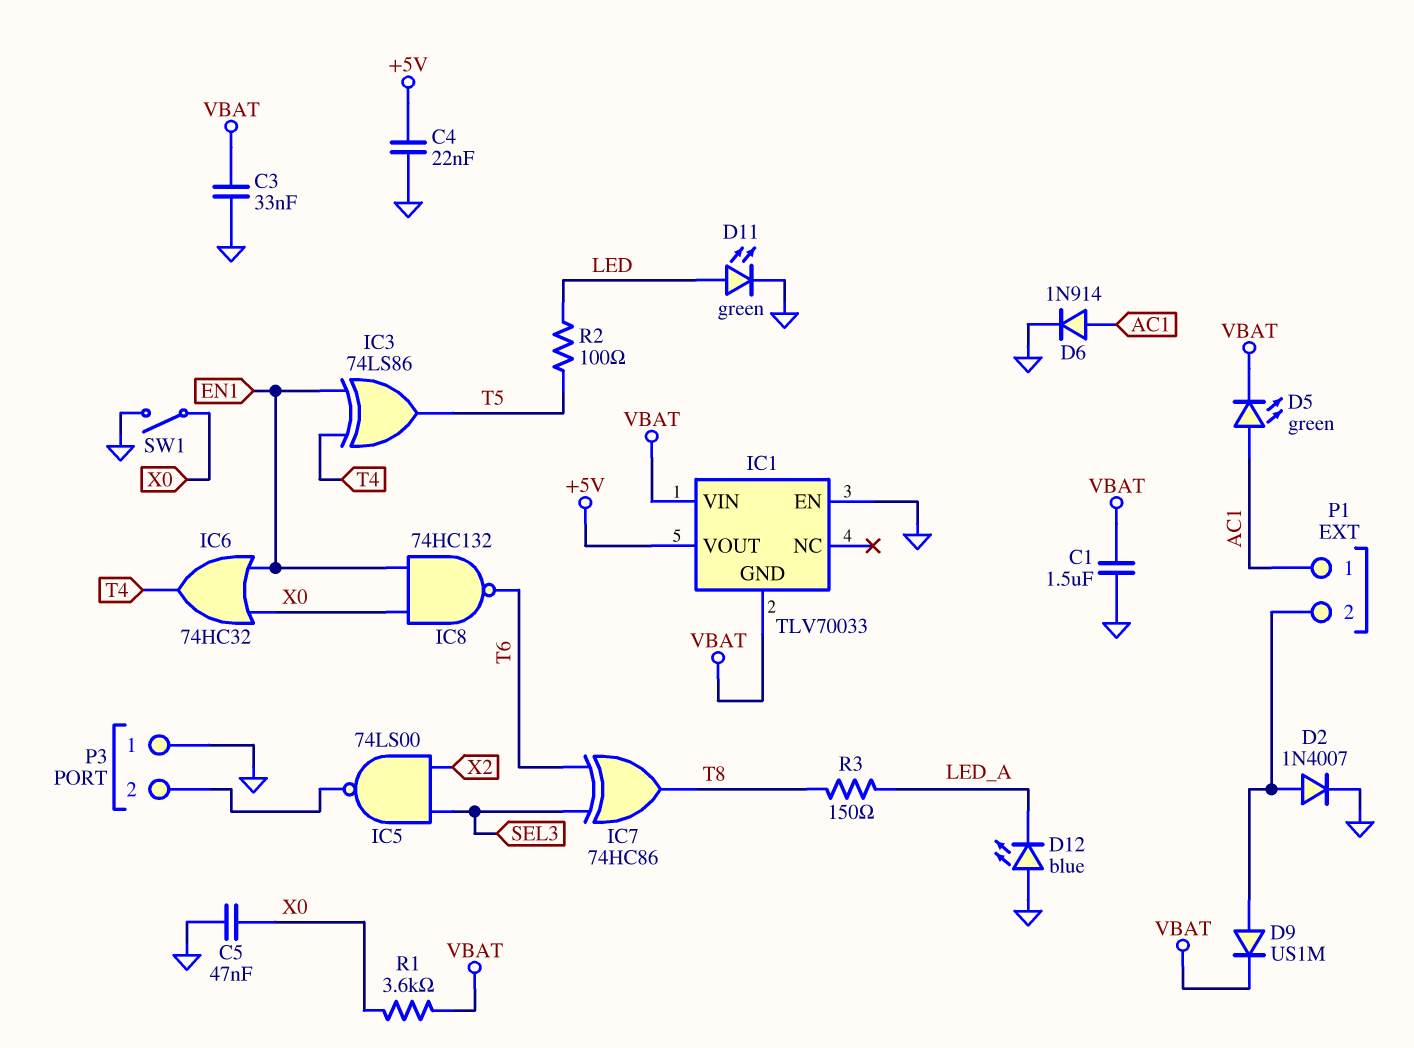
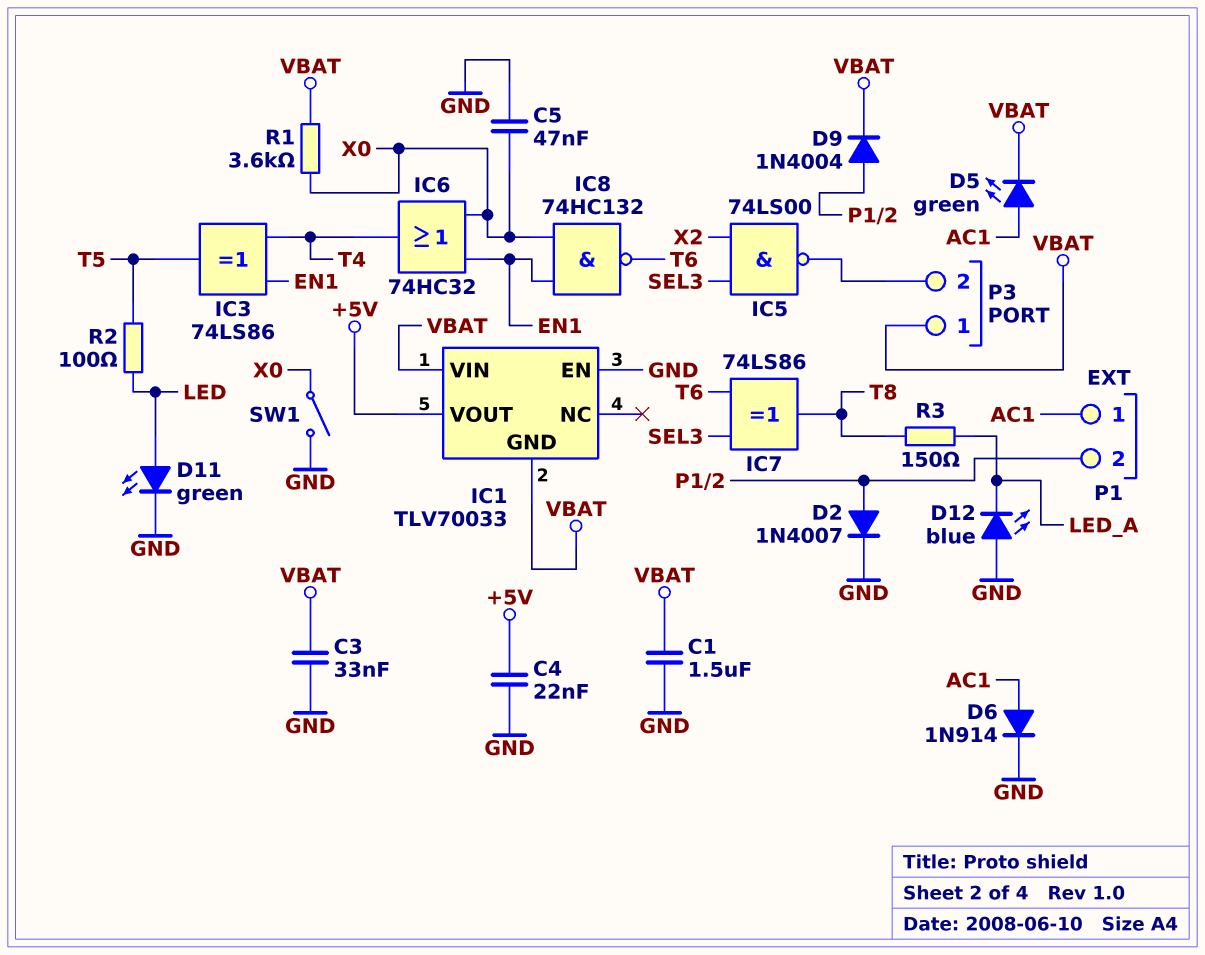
D9: diode US1M (A P1/2, K VBAT) -> diode 1N4004 (A P1/2, K VBAT)
IC7: XOR 74HC86 (in SEL3, in T6, out T8) -> XOR 74LS86 (in SEL3, in T6, out T8)
P3 pin 1: GND -> VBAT

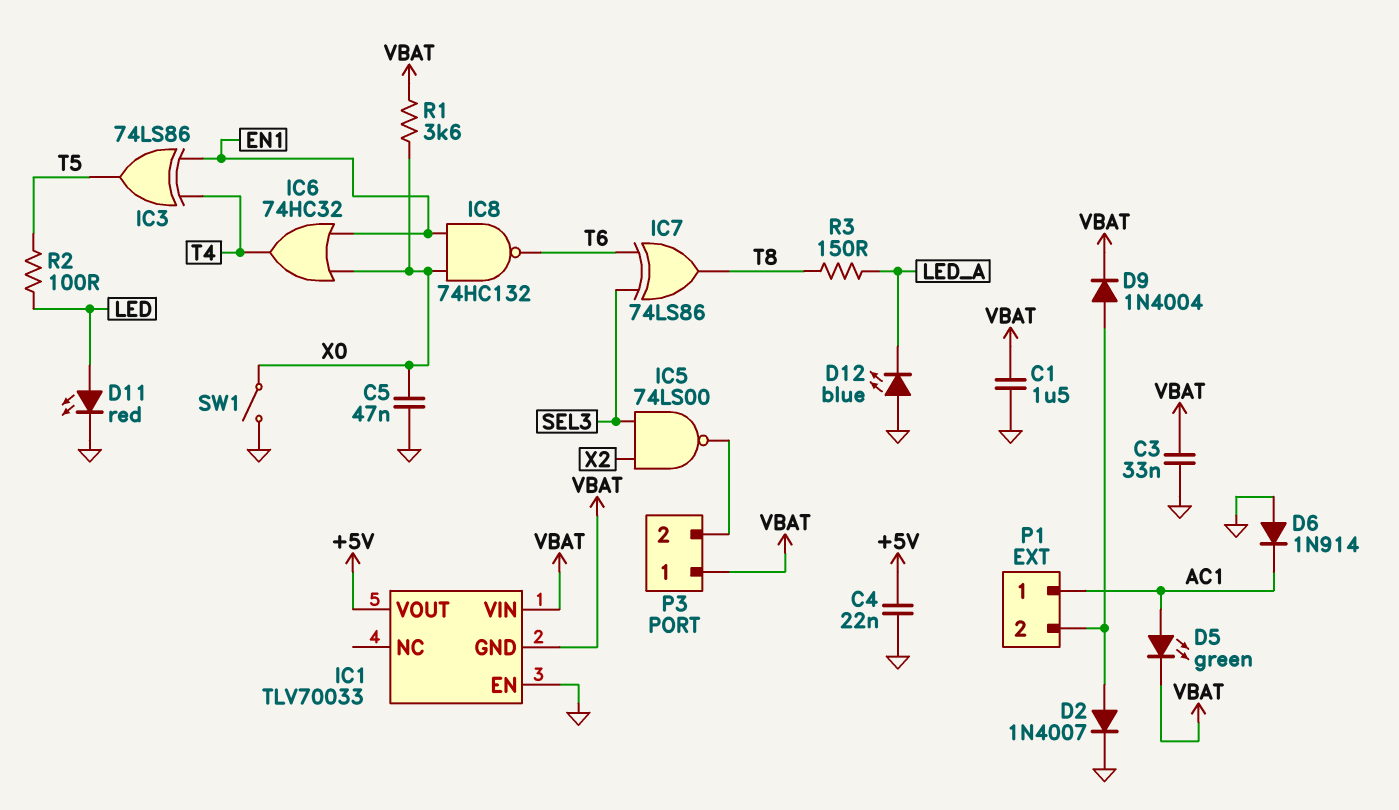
D6: diode 1N914 (A AC1, K GND) -> diode 1N914 (A GND, K AC1)
D11: LED green (A LED, K GND) -> LED red (A LED, K GND)

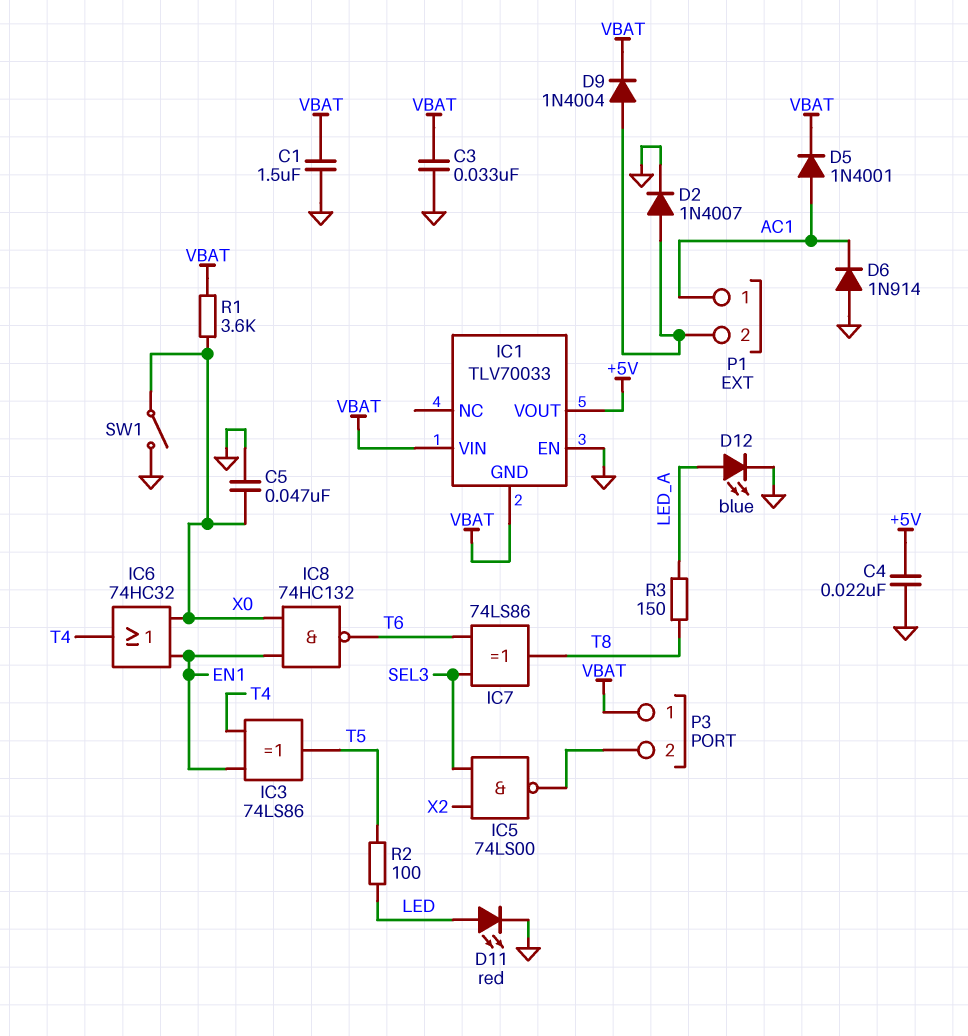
D5: LED green (A AC1, K VBAT) -> diode 1N4001 (A AC1, K VBAT)
D12: LED blue (A GND, K LED_A) -> LED blue (A LED_A, K GND)

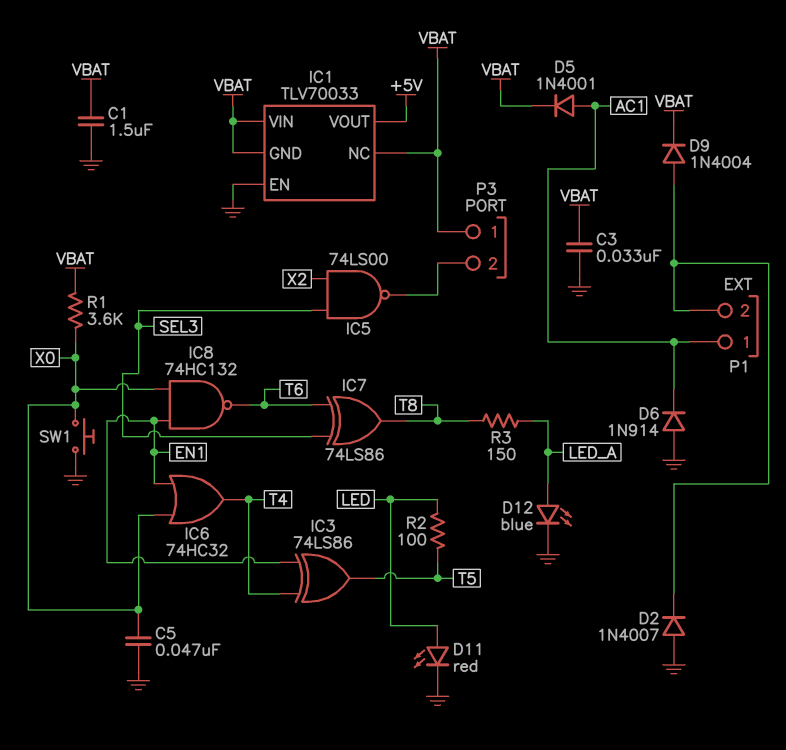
C4: 22nF (+5V, GND) -> none
D2: diode 1N4007 (A P1/2, K GND) -> diode 1N4007 (A GND, K P1/2)
IC1 pin NC: none -> VBAT
SW1: switch (GND, X0) -> button (GND, X0)

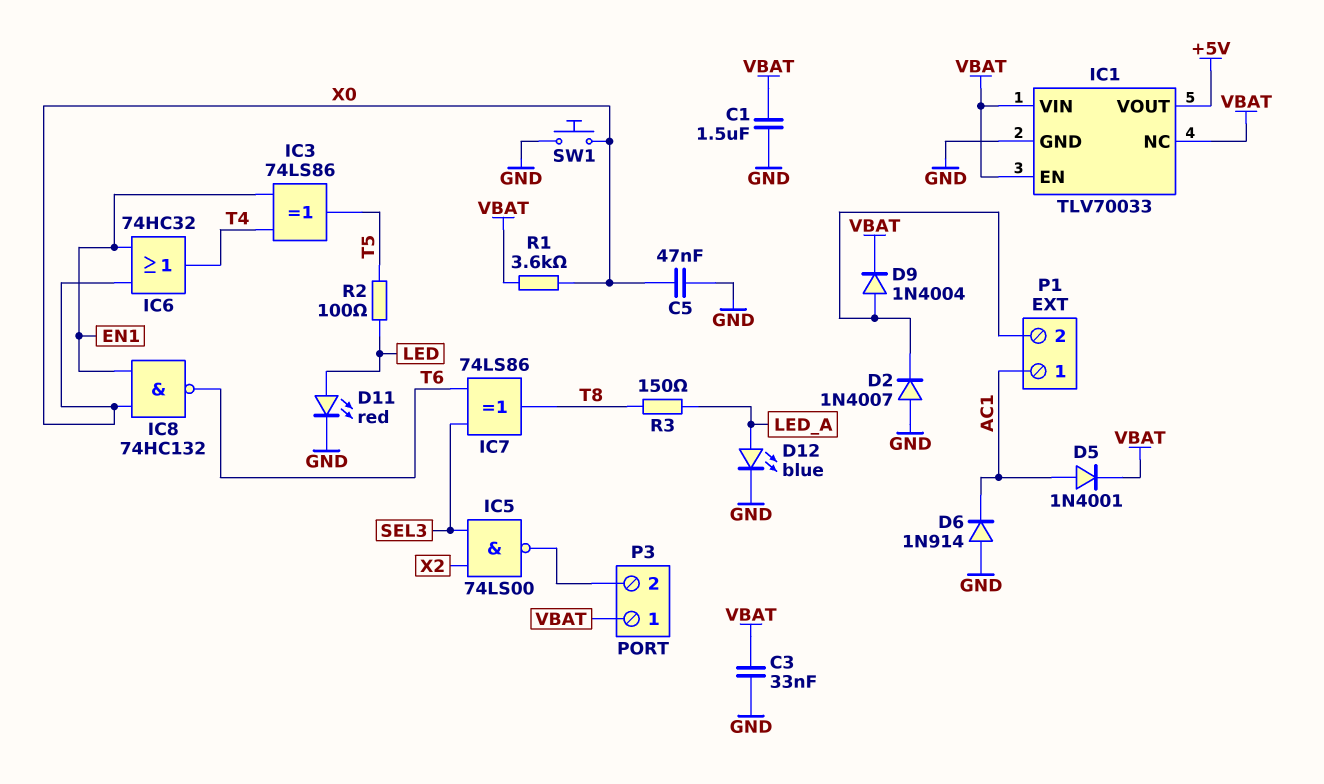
IC1 pin EN: GND -> VBAT
IC1 pin GND: VBAT -> GND

